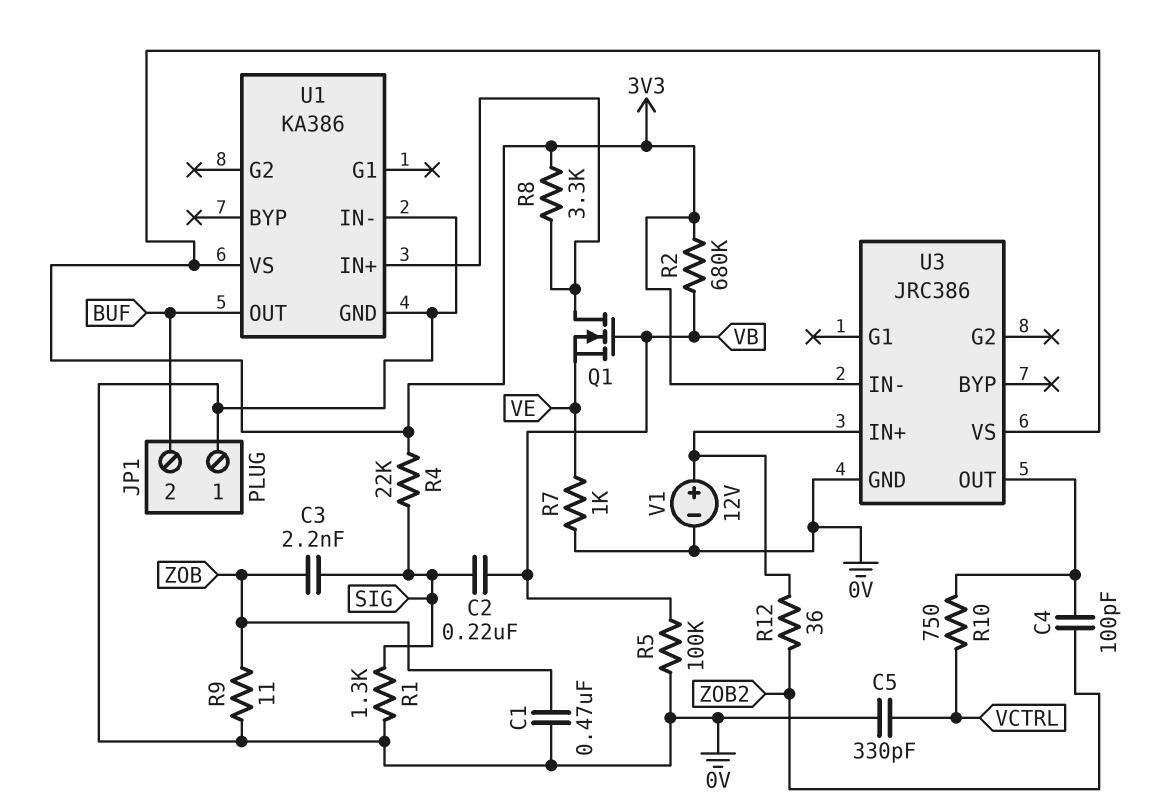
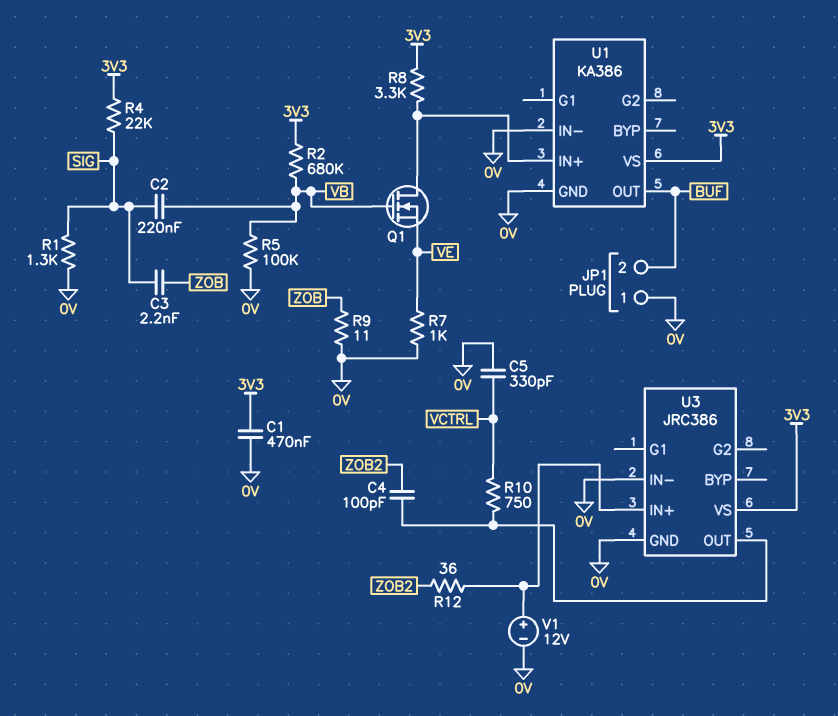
C1: 470nF (0V, ZOB) -> 470nF (0V, 3V3)
U3 pin IN-: 3V3 -> 0V

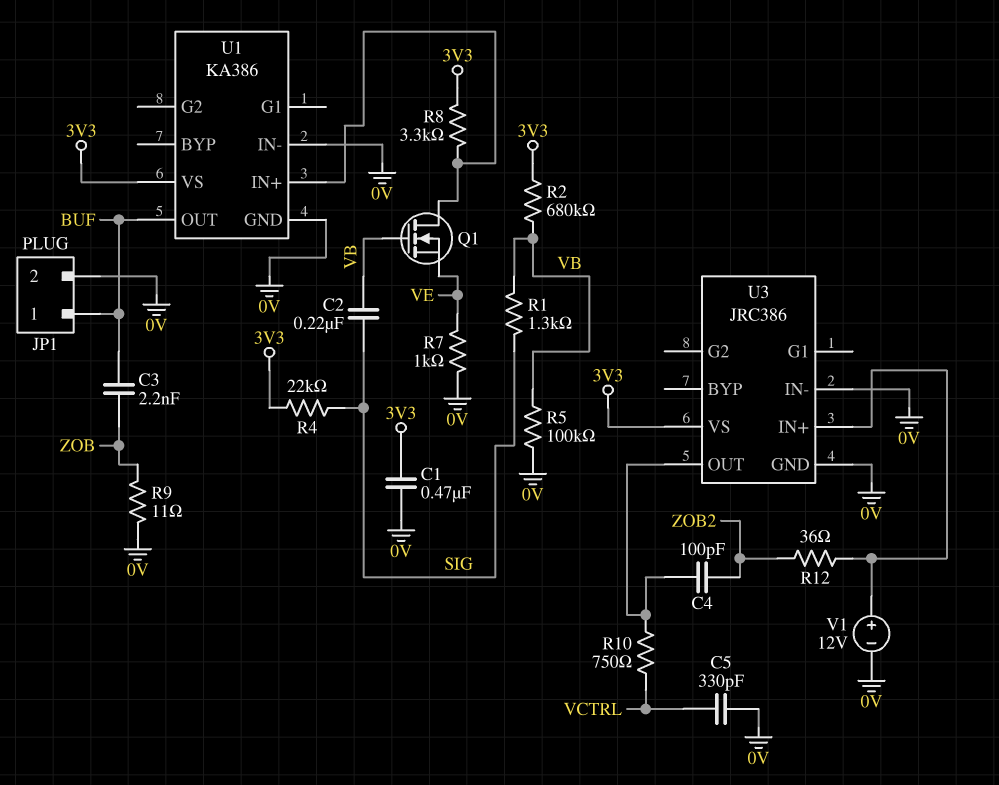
C3: 2.2nF (SIG, ZOB) -> 2.2nF (BUF, ZOB)
JP1 pin 1: 0V -> BUF
JP1 pin 2: BUF -> 0V
R1: 1.3k (0V, SIG) -> 1.3k (SIG, VB)

